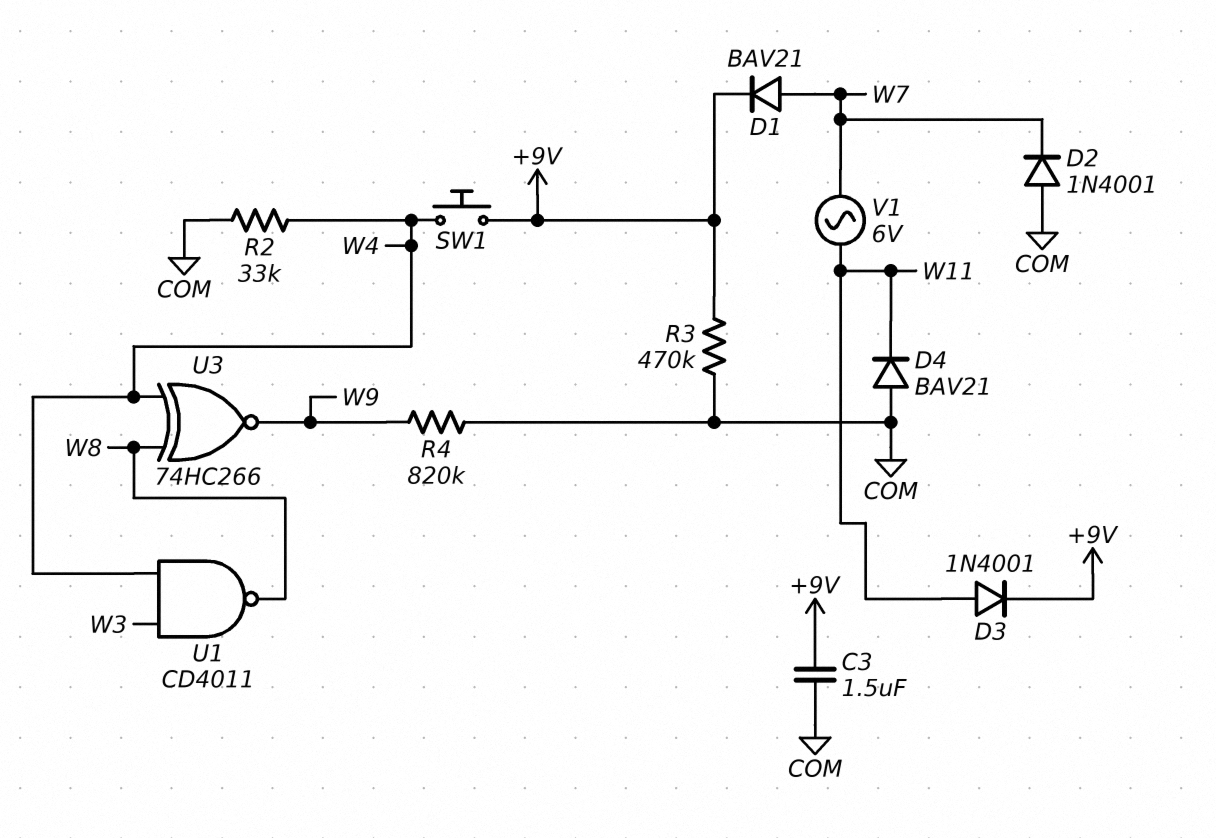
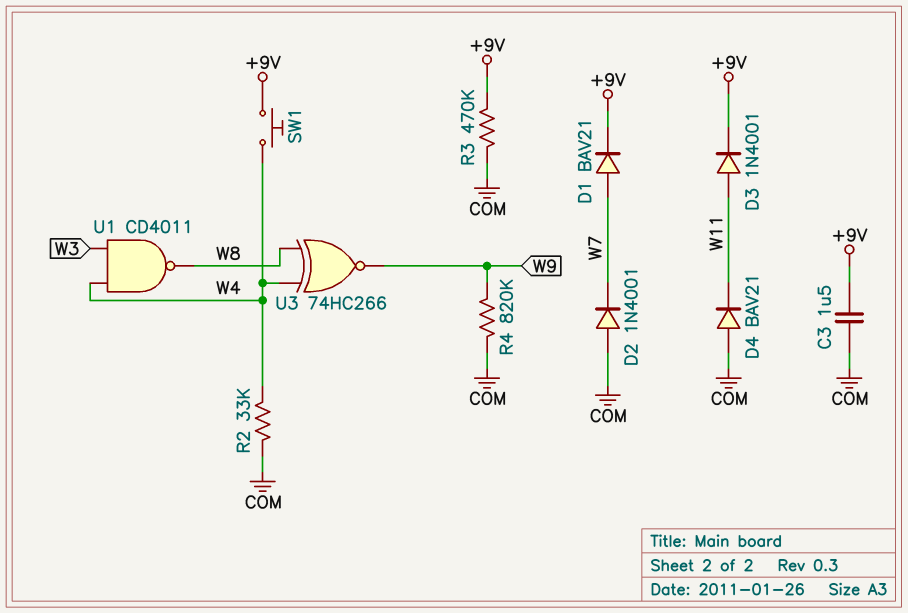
V1: AC 6V (W7, W11) -> none

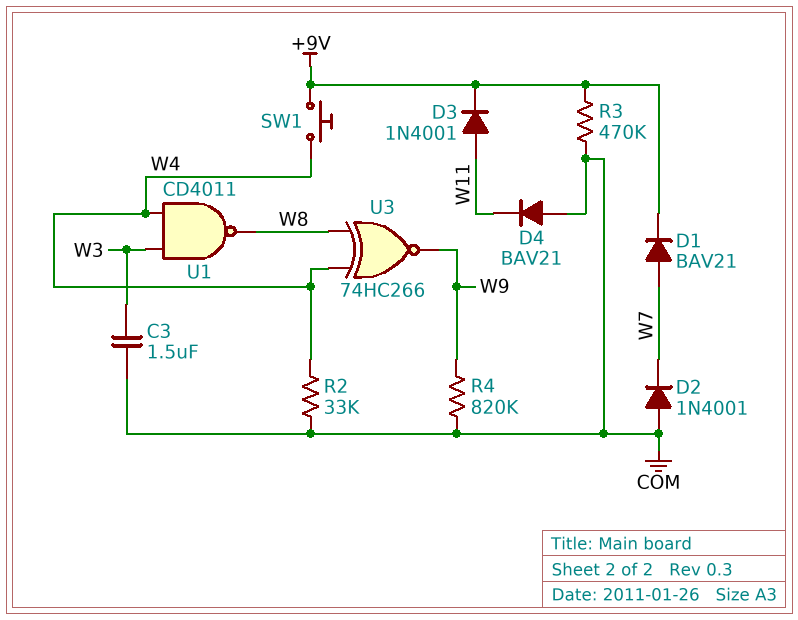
C3: 1.5uF (+9V, COM) -> 1.5uF (COM, W3)

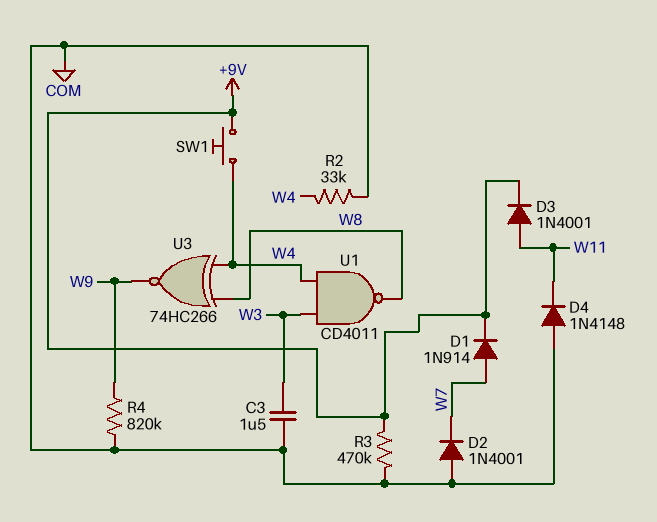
D1: diode BAV21 (A W7, K +9V) -> diode 1N914 (A W7, K +9V)
D4: diode BAV21 (A COM, K W11) -> diode 1N4148 (A COM, K W11)

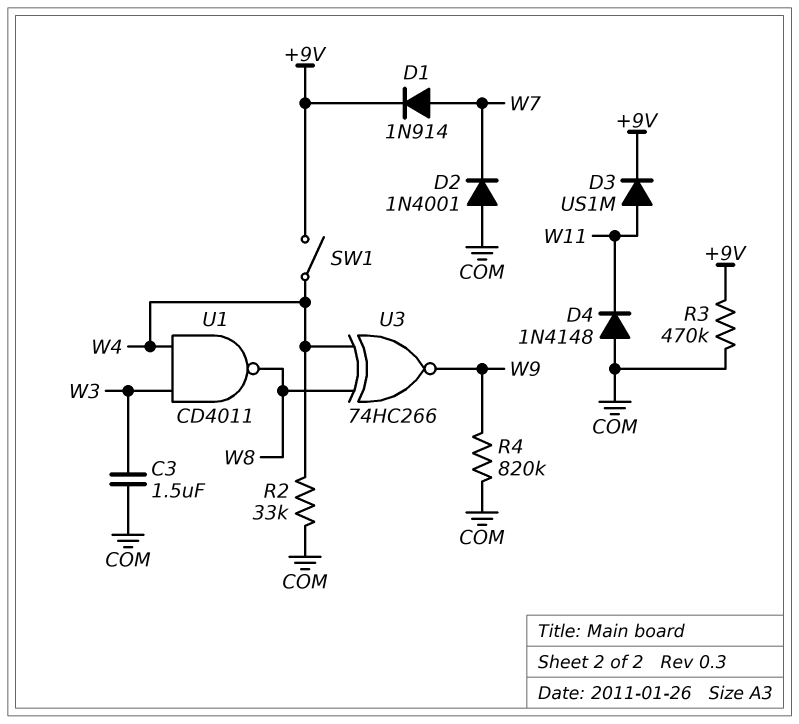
D3: diode 1N4001 (A W11, K +9V) -> diode US1M (A W11, K +9V)
SW1: button (+9V, W4) -> switch (+9V, W4)

